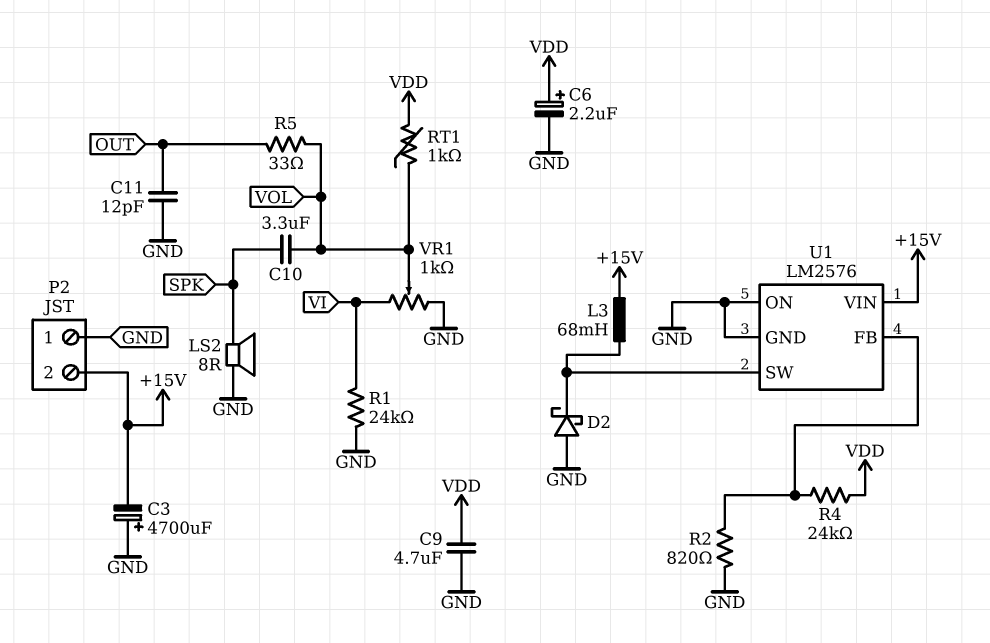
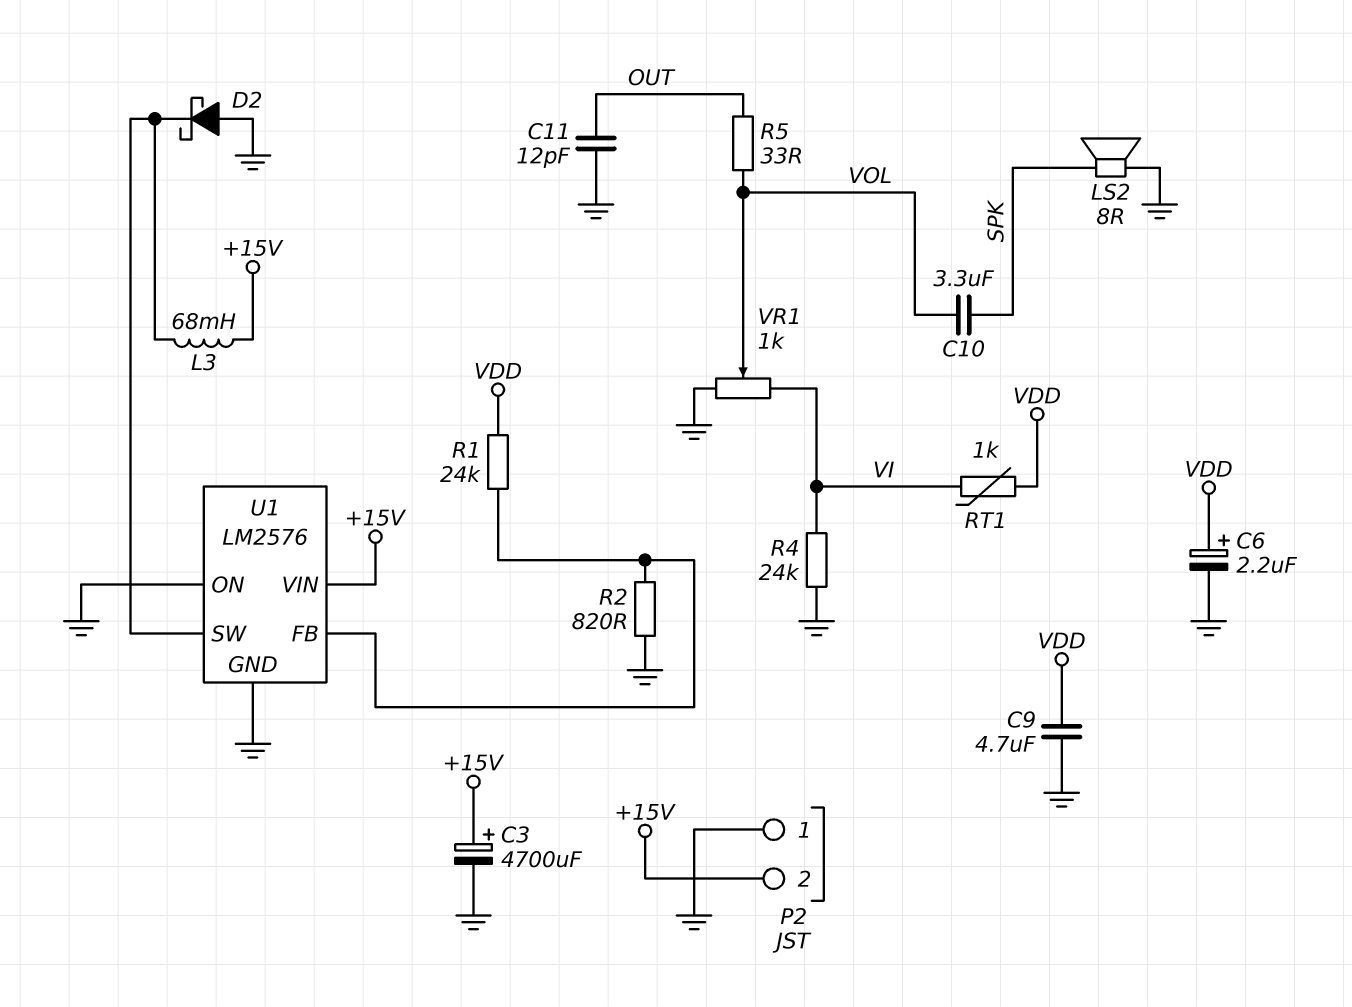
C3: 4700uF (plus GND, minus +15V) -> 4700uF (plus +15V, minus GND)
R1: 24k (GND, VI) -> 24k (U1/FB, VDD)
R4: 24k (U1/FB, VDD) -> 24k (GND, VI)
RT1: 1k (VDD, VOL) -> 1k (VDD, VI)

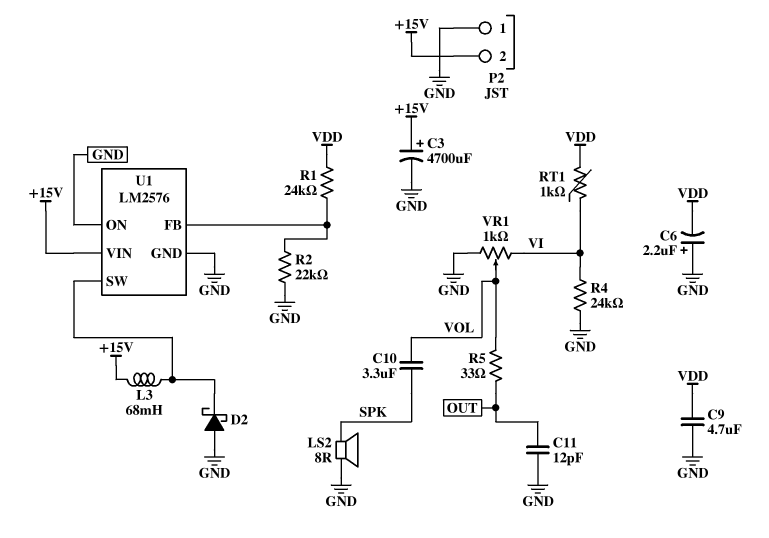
C6: 2.2uF (plus VDD, minus GND) -> 2.2uF (plus GND, minus VDD)
R2: 820 (GND, U1/FB) -> 22k (GND, U1/FB)

